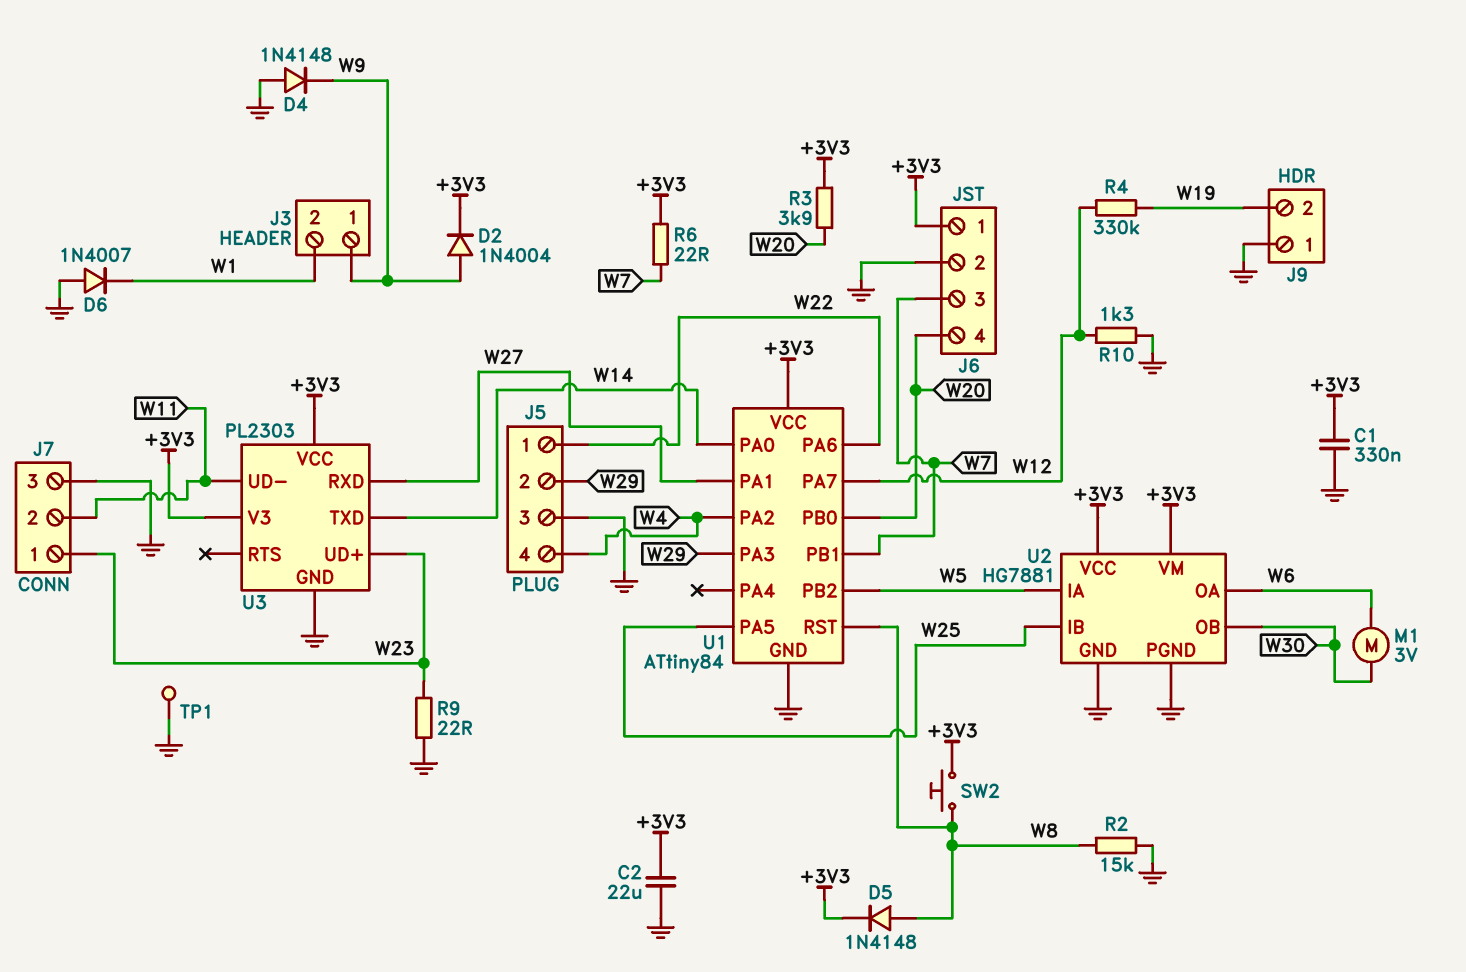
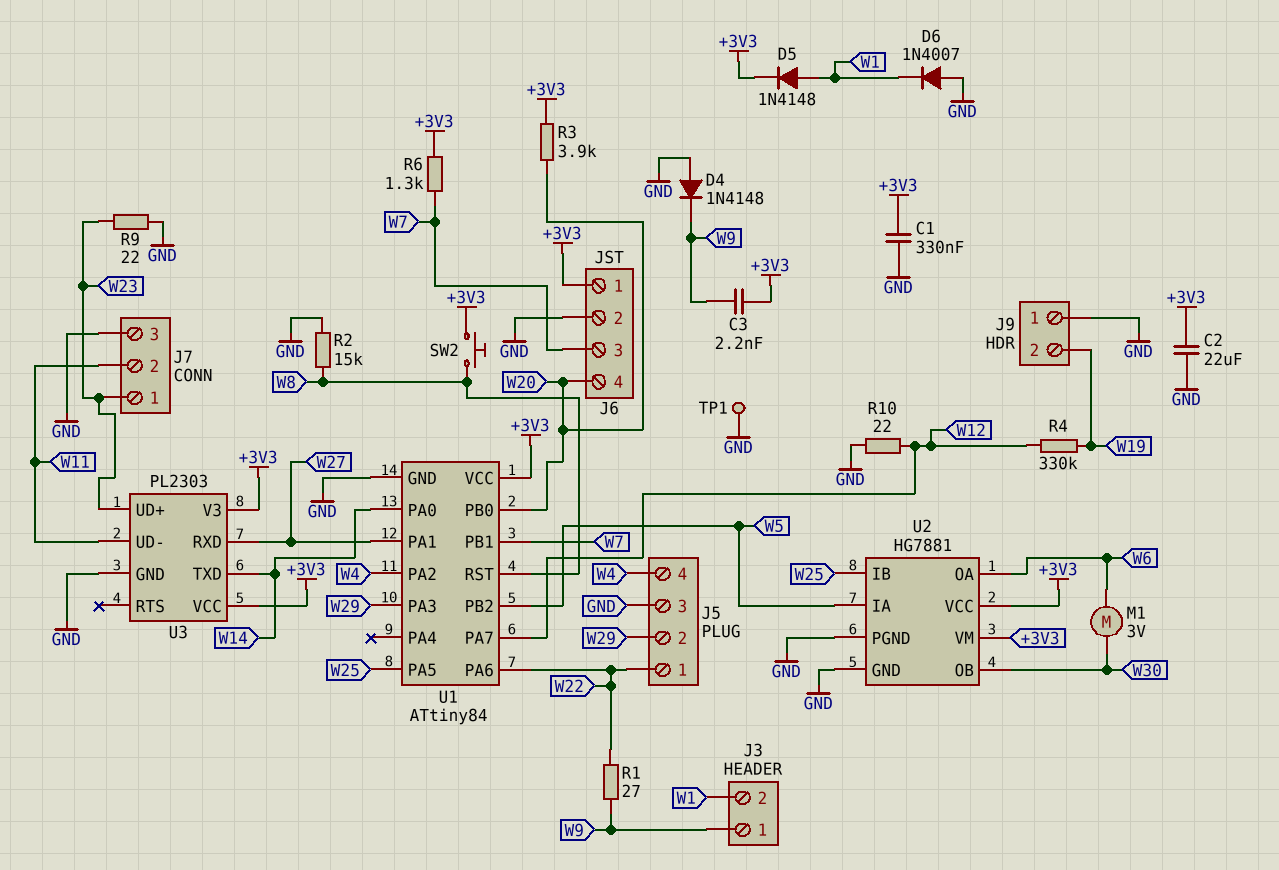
C3: none -> 2.2nF (+3V3, W9)
D2: diode 1N4004 (A W9, K +3V3) -> none
D5: diode 1N4148 (A W8, K +3V3) -> diode 1N4148 (A W1, K +3V3)
R1: none -> 27 (W9, W22)
R6: 22 (+3V3, W7) -> 1.3k (+3V3, W7)
R10: 1.3k (GND, W12) -> 22 (GND, W12)

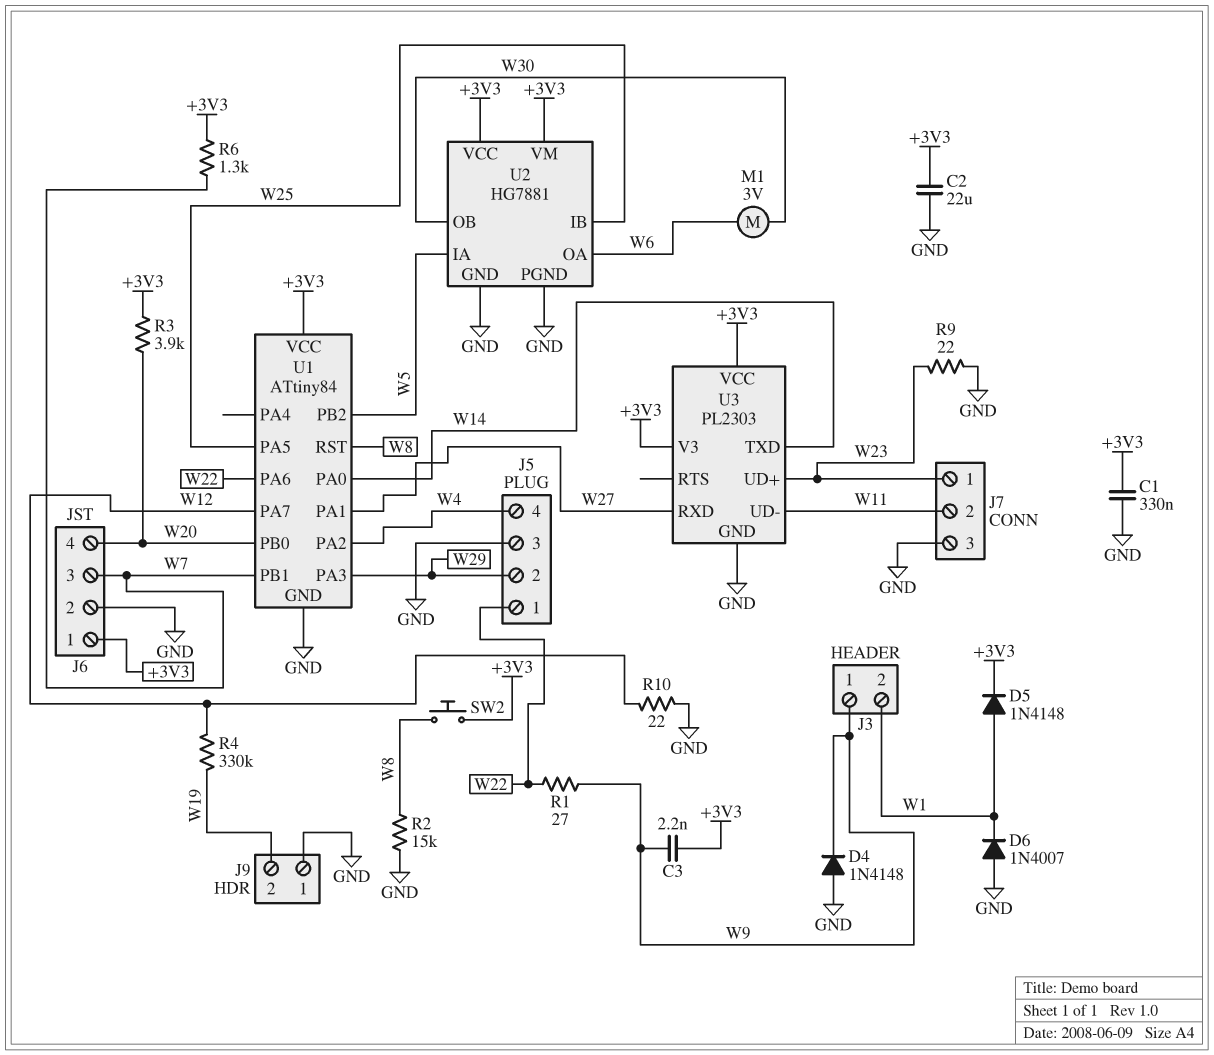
TP1: test point (GND) -> none

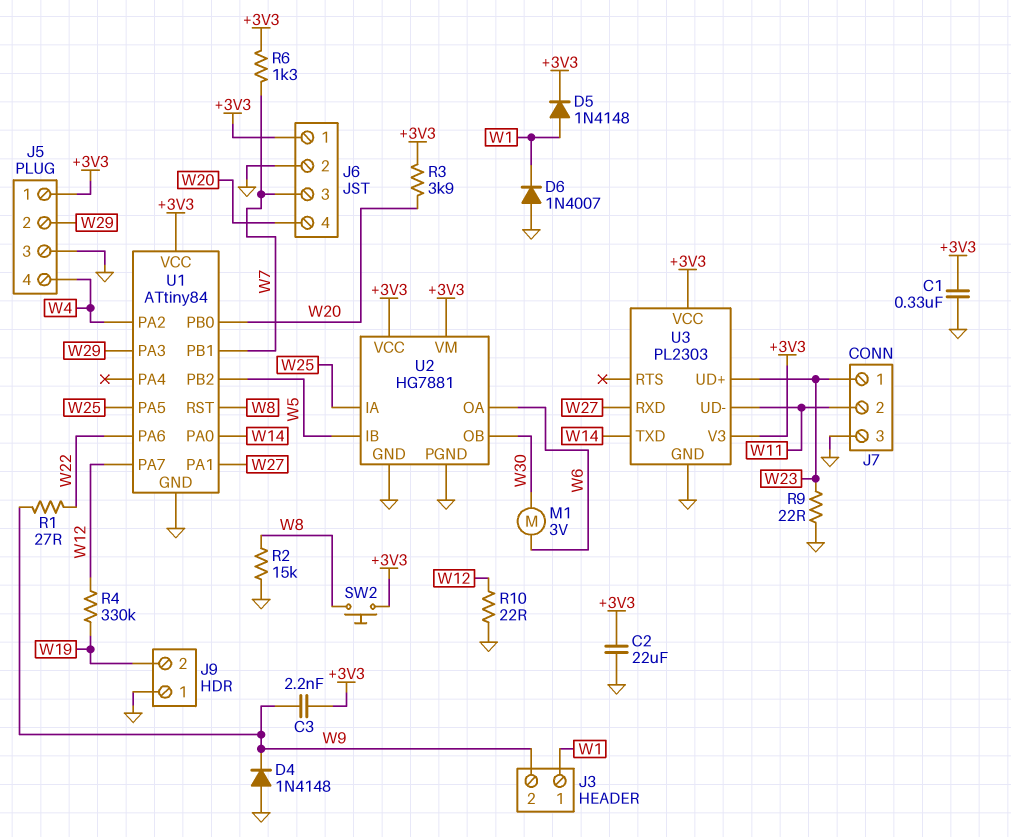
J3 pin 1: W9 -> W1
J3 pin 2: W1 -> W9
J5 pin 1: W22 -> +3V3
U2 pin IA: W5 -> W25
U2 pin IB: W25 -> W5

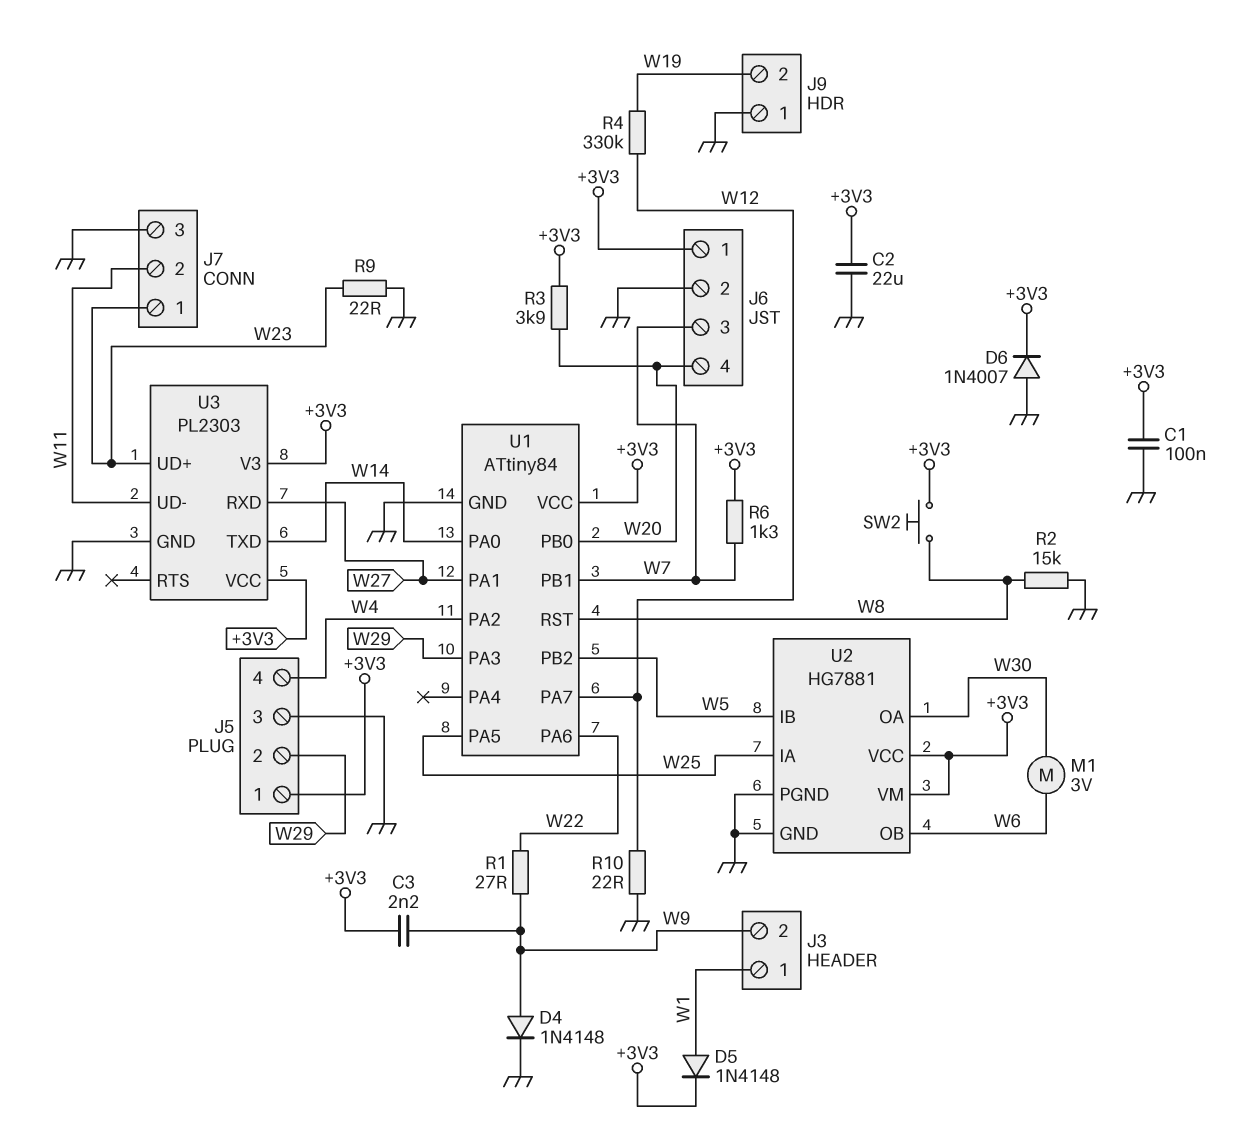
C1: 330nF (+3V3, GND) -> 100nF (+3V3, GND)
D4: diode 1N4148 (A GND, K W9) -> diode 1N4148 (A W9, K GND)
D6: diode 1N4007 (A GND, K W1) -> diode 1N4007 (A GND, K +3V3)
U2 pin OA: W6 -> W30
U2 pin OB: W30 -> W6

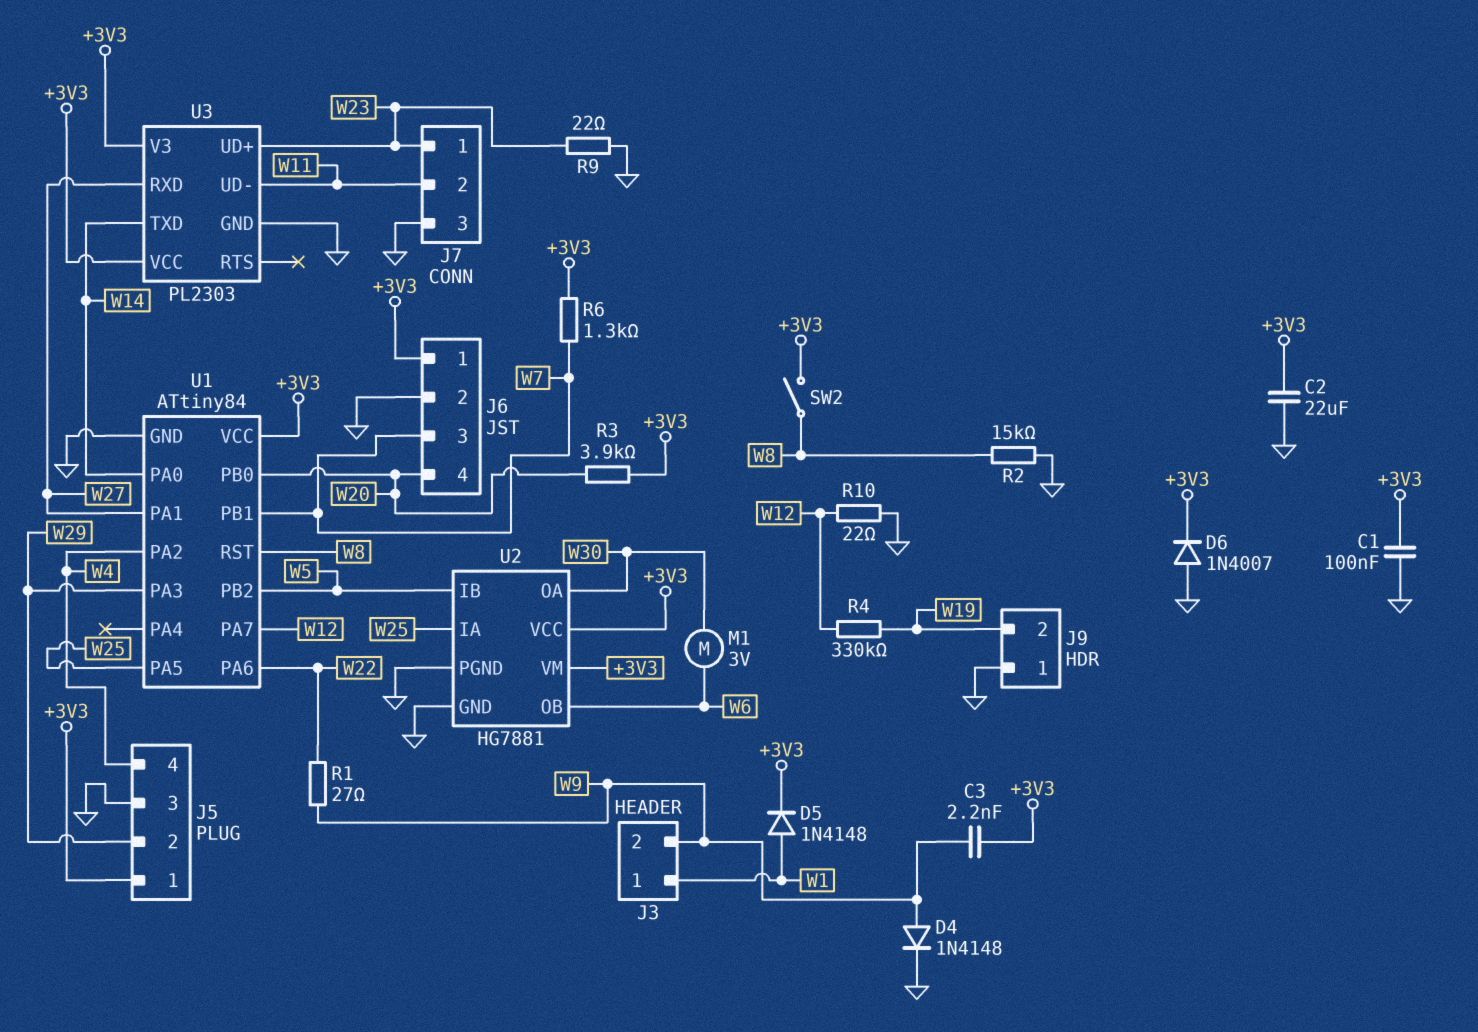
SW2: button (+3V3, W8) -> switch (+3V3, W8)

